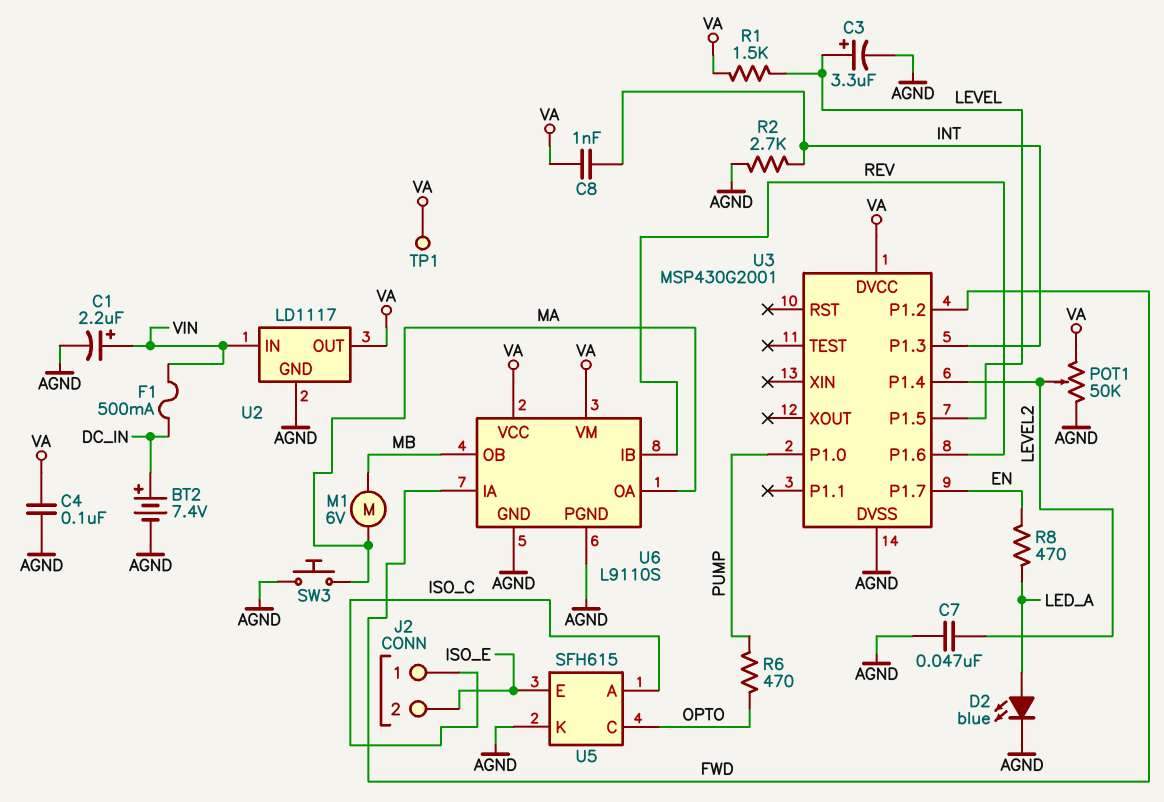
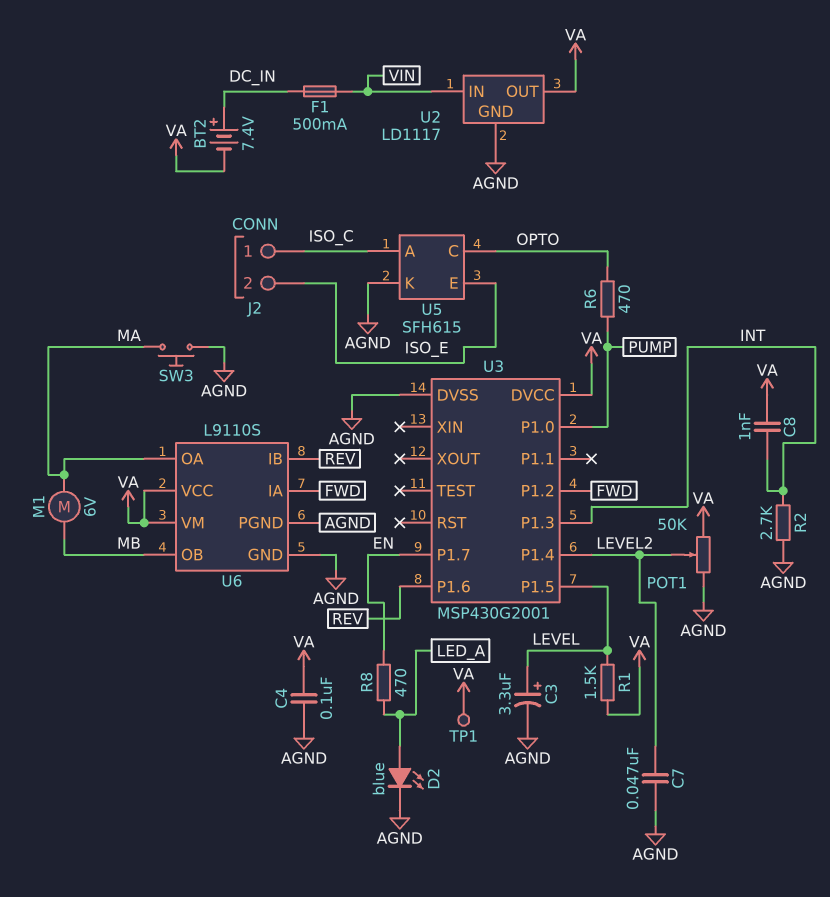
BT2: 7.4V (plus DC_IN, minus AGND) -> 7.4V (plus DC_IN, minus VA)
C1: 2.2uF (plus VIN, minus AGND) -> none

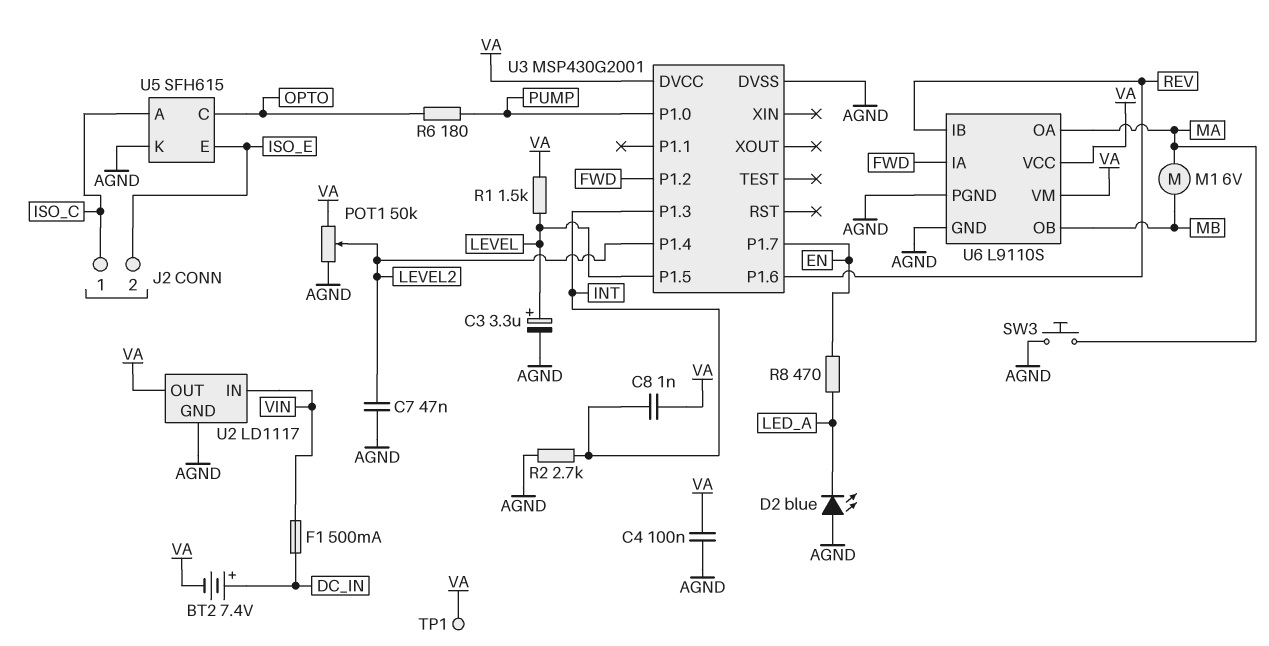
D2: LED blue (A LED_A, K AGND) -> LED blue (A AGND, K LED_A)
R6: 470 (OPTO, PUMP) -> 180 (OPTO, PUMP)

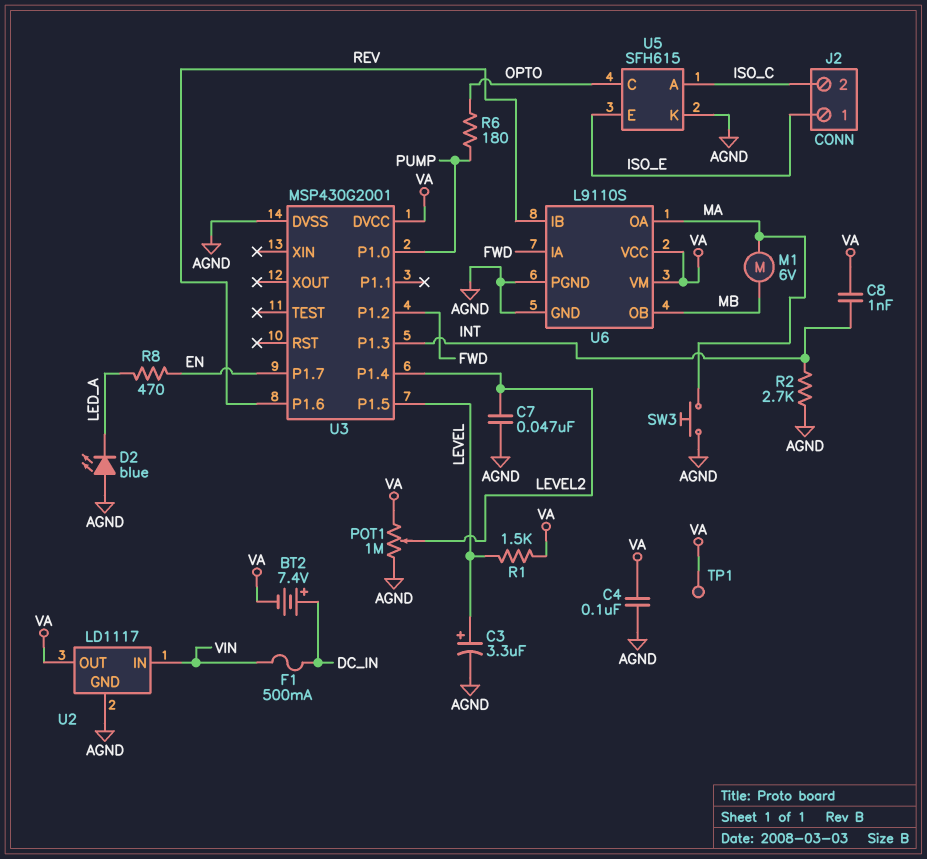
J2 pin 1: ISO_C -> ISO_E
J2 pin 2: ISO_E -> ISO_C
POT1: 50k (AGND, VA, wiper LEVEL2) -> 1M (AGND, VA, wiper LEVEL2)

